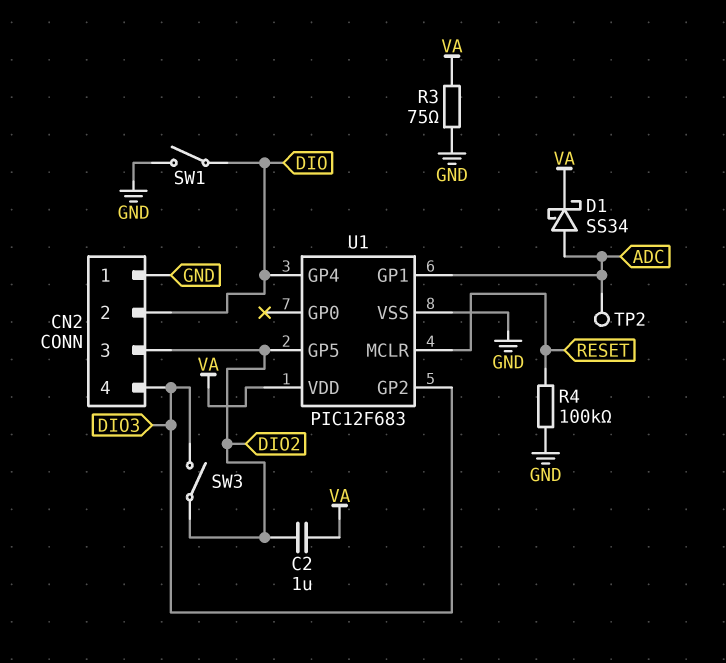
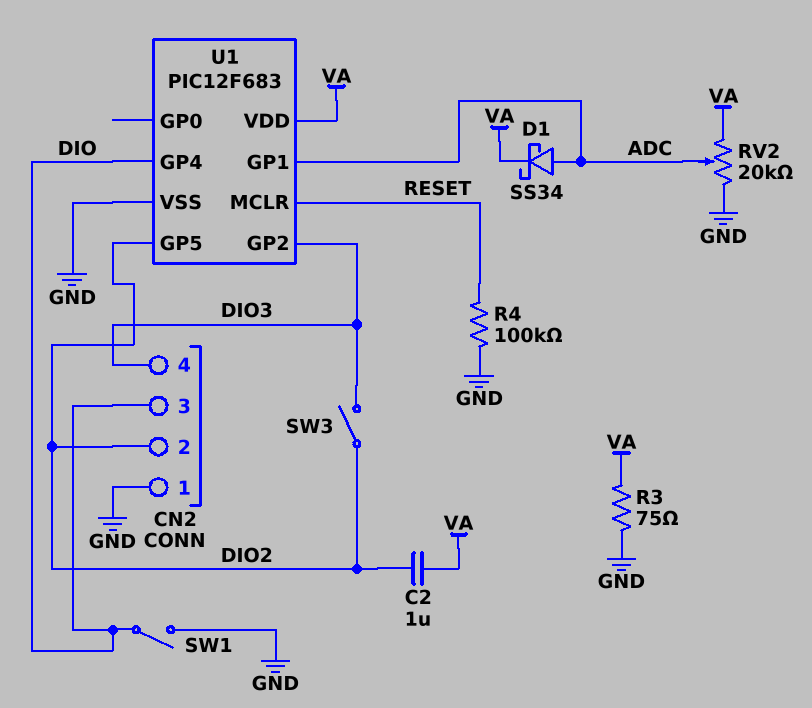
CN2 pin 2: DIO -> DIO2
CN2 pin 3: DIO2 -> DIO
RV2: none -> 20k (GND, VA, wiper ADC)
TP2: test point (ADC) -> none

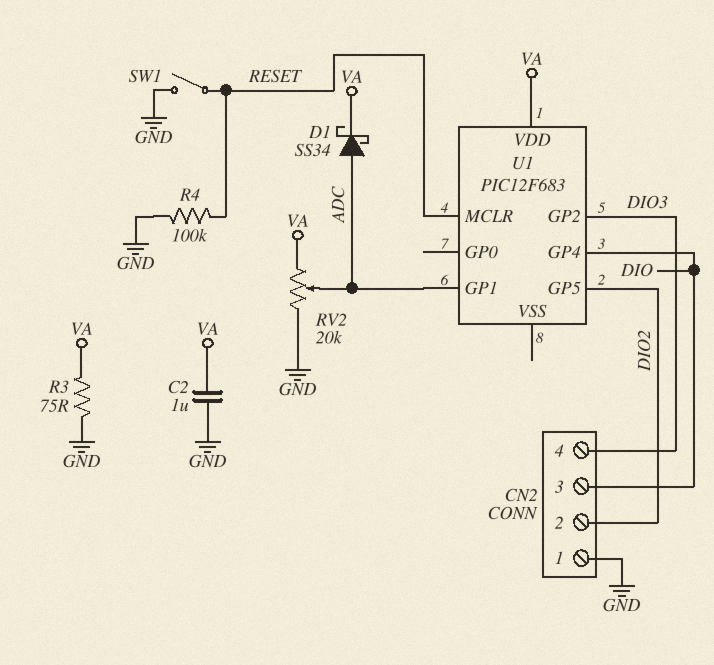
C2: 1uF (DIO2, VA) -> 1uF (GND, VA)
SW1: switch (DIO, GND) -> switch (GND, RESET)
SW3: switch (DIO2, DIO3) -> none
U1 pin VSS: GND -> none

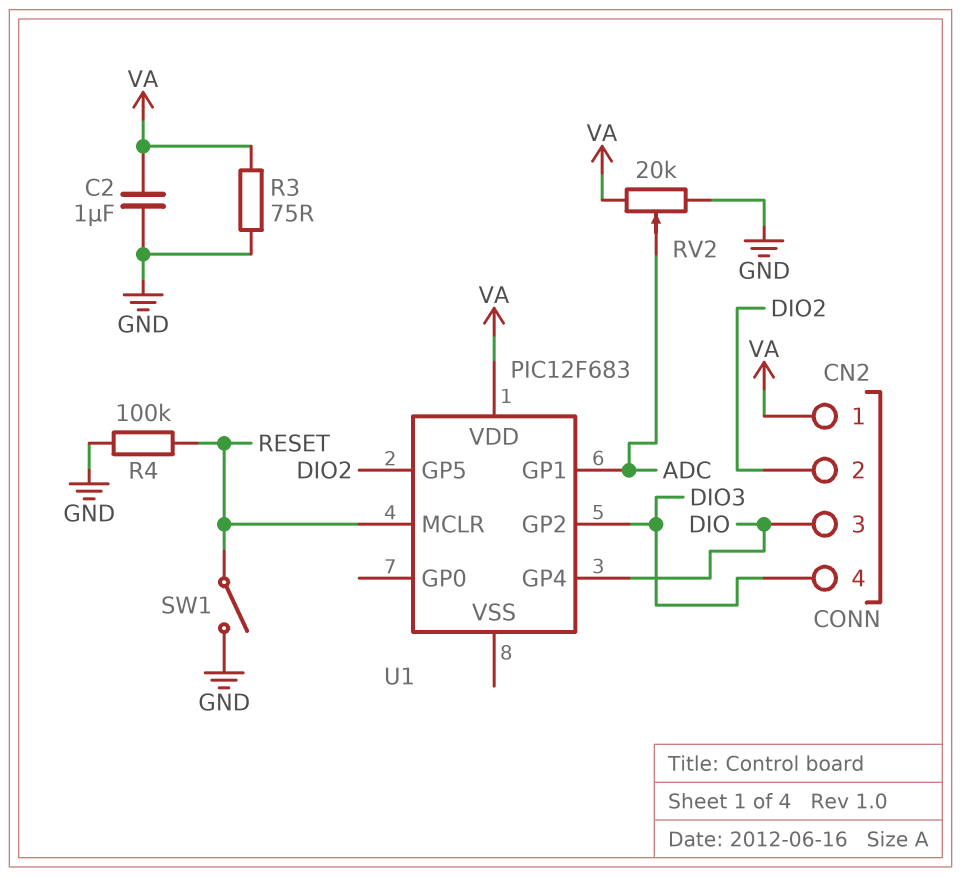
CN2 pin 1: GND -> VA
D1: schottky SS34 (A ADC, K VA) -> none

